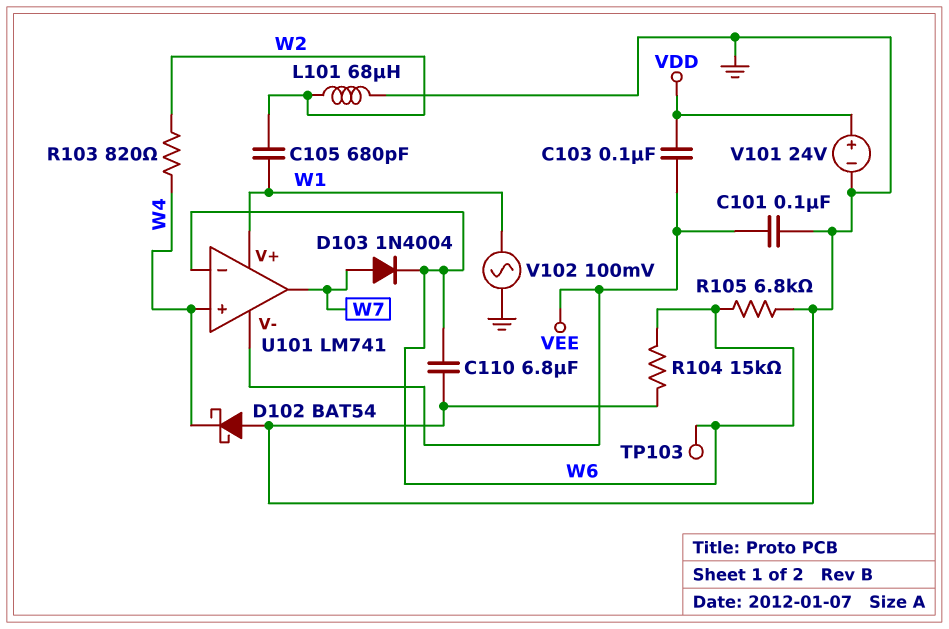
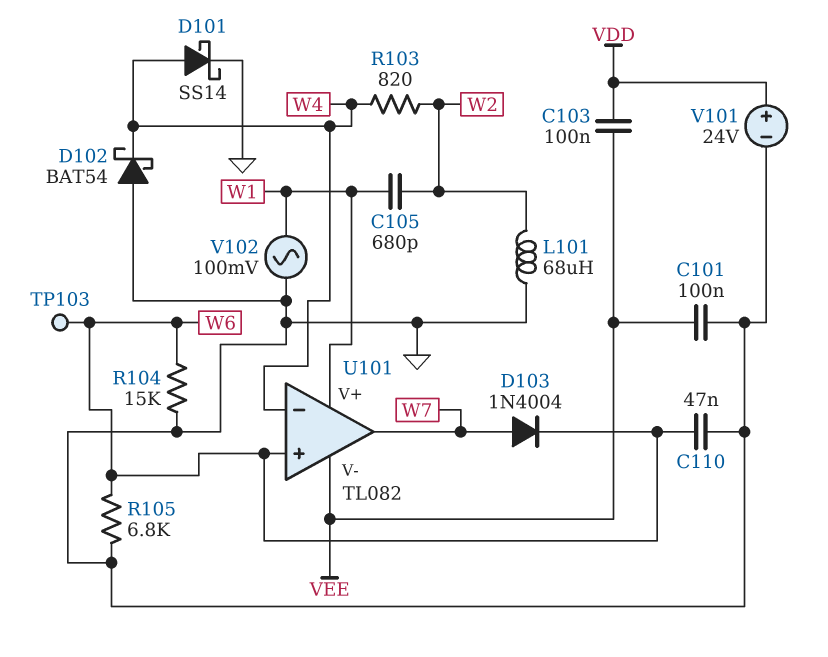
C110: 6.8uF (GND, W6) -> 47nF (GND, W6)
D101: none -> schottky SS14 (A W4, K GND)
U101: LM741 -> TL082
U101 pin in+: W4 -> W6
U101 pin in-: W6 -> W4

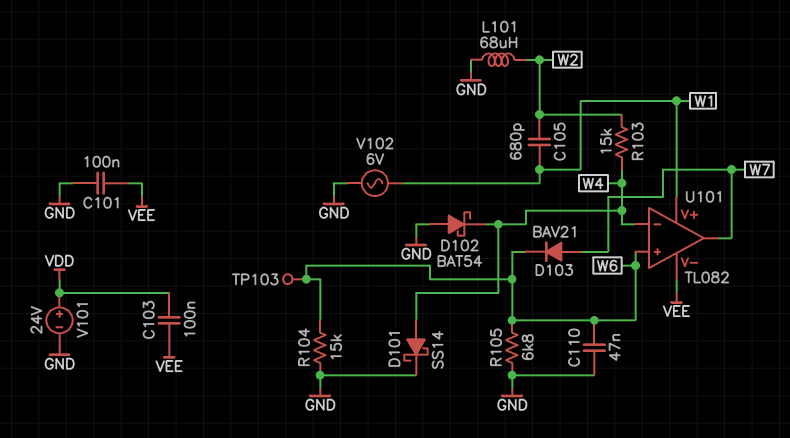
D103: diode 1N4004 (A W7, K W6) -> diode BAV21 (A W7, K W6)
R103: 820 (W2, W4) -> 15k (W2, W4)
V102: AC 100mV (GND, W1) -> AC 6V (GND, W1)

